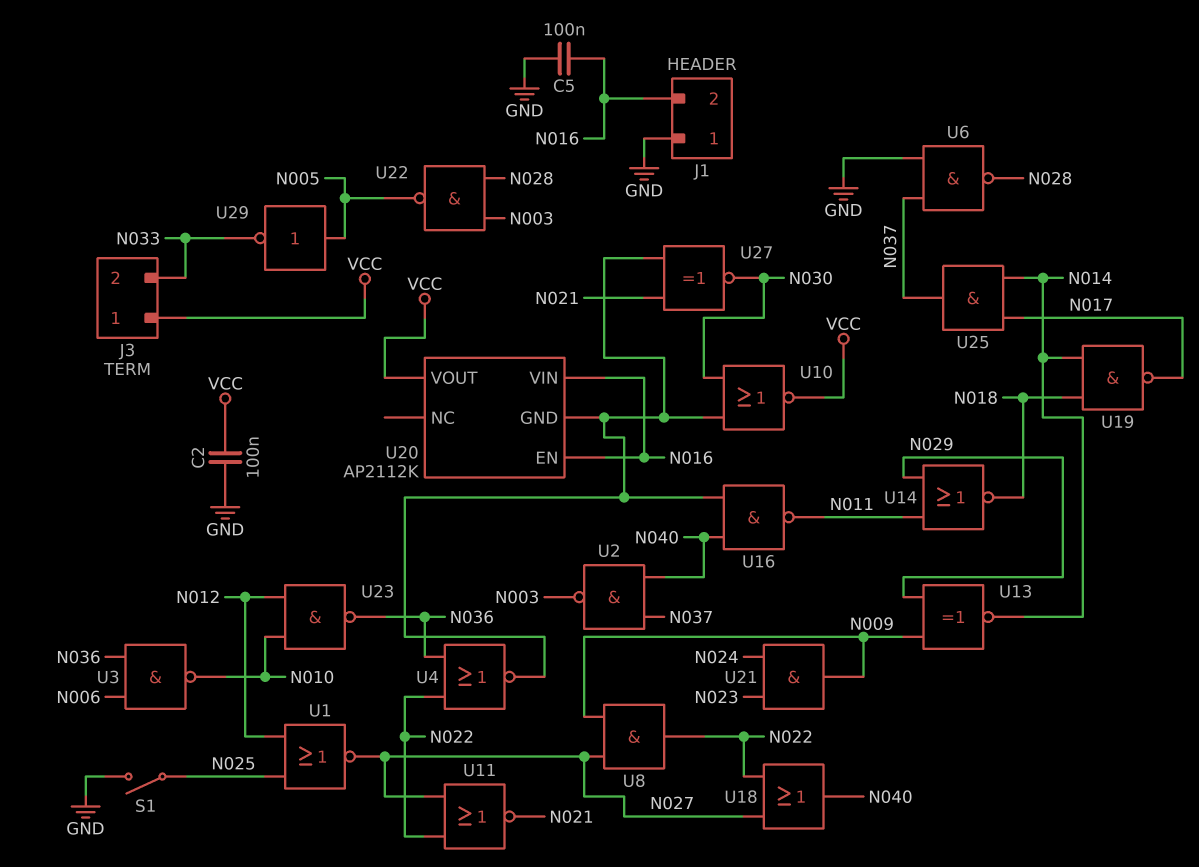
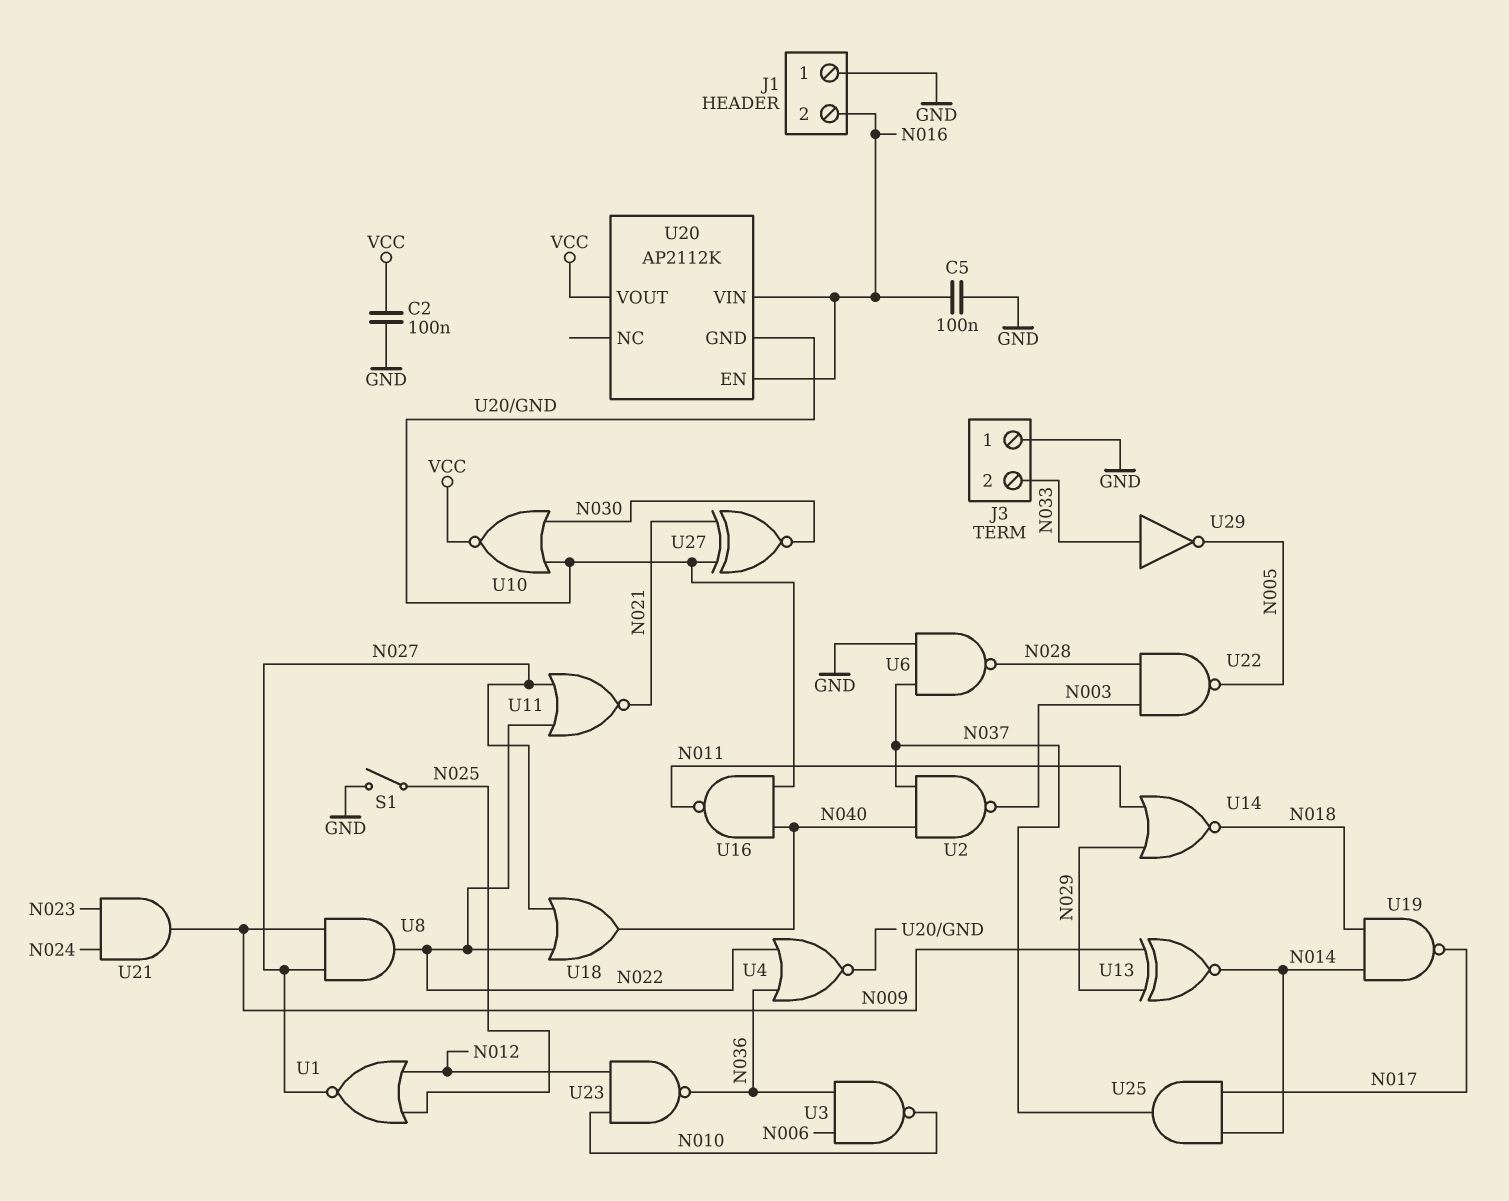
J3 pin 1: VCC -> GND
U29: NOT (in N005, out N033) -> NOT (in N033, out N005)

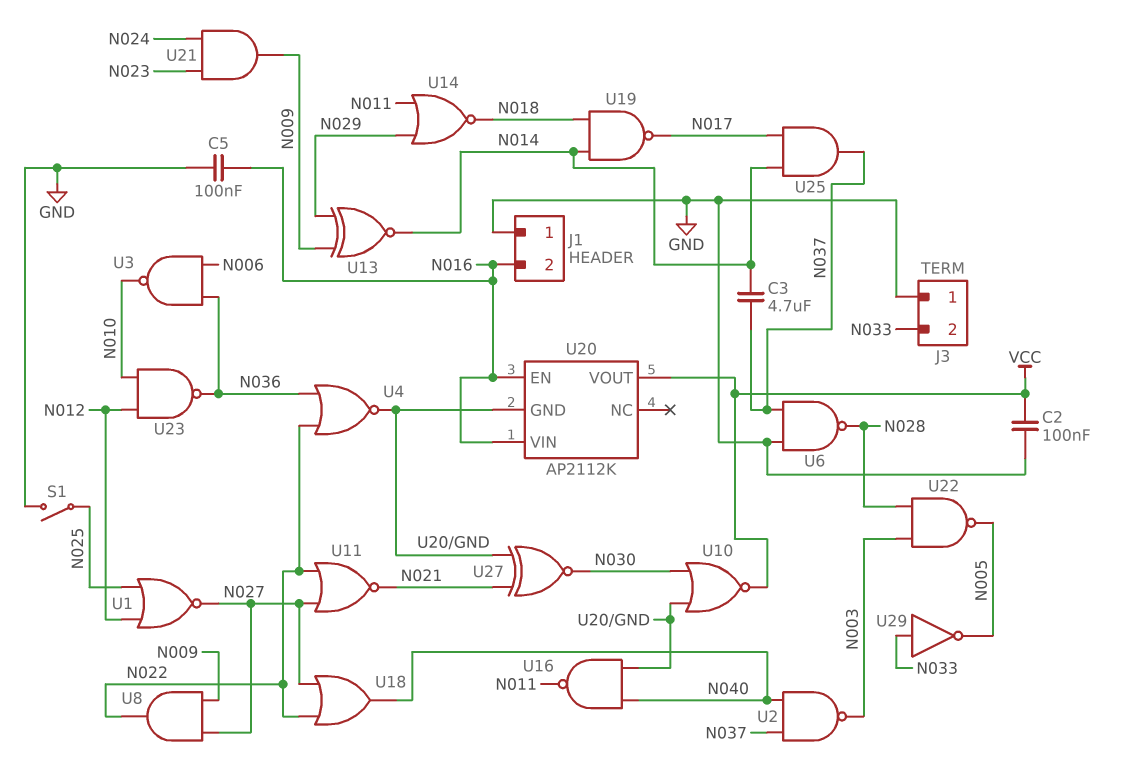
C3: none -> 4.7uF (N014, N037)

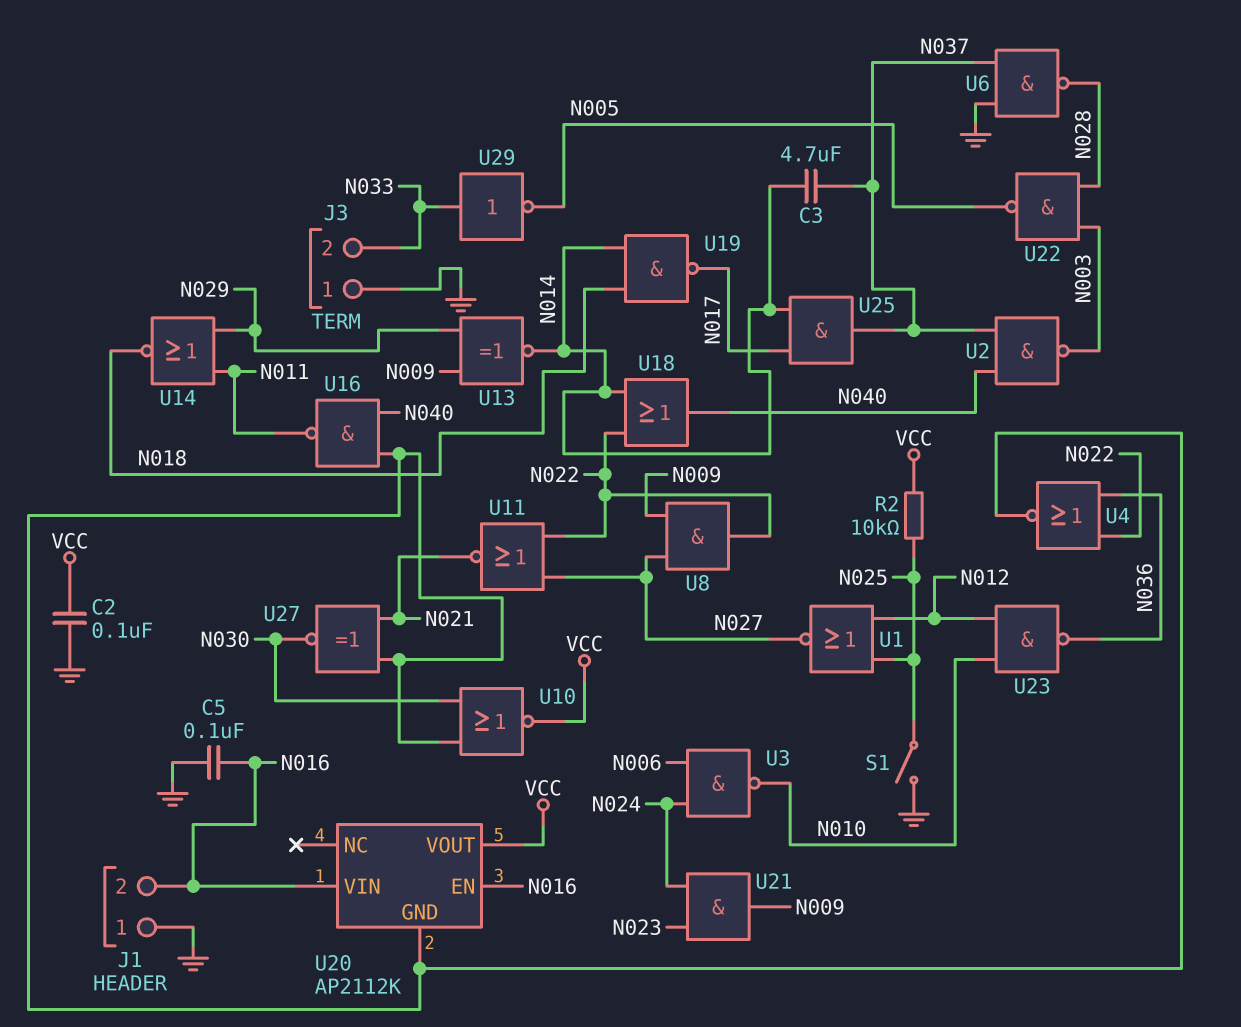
R2: none -> 10k (N025, VCC)
U3: NAND (in N006, in N036, out N010) -> NAND (in N006, in N024, out N010)
U18: OR (in N022, in N027, out N040) -> OR (in N014, in N022, out N040)

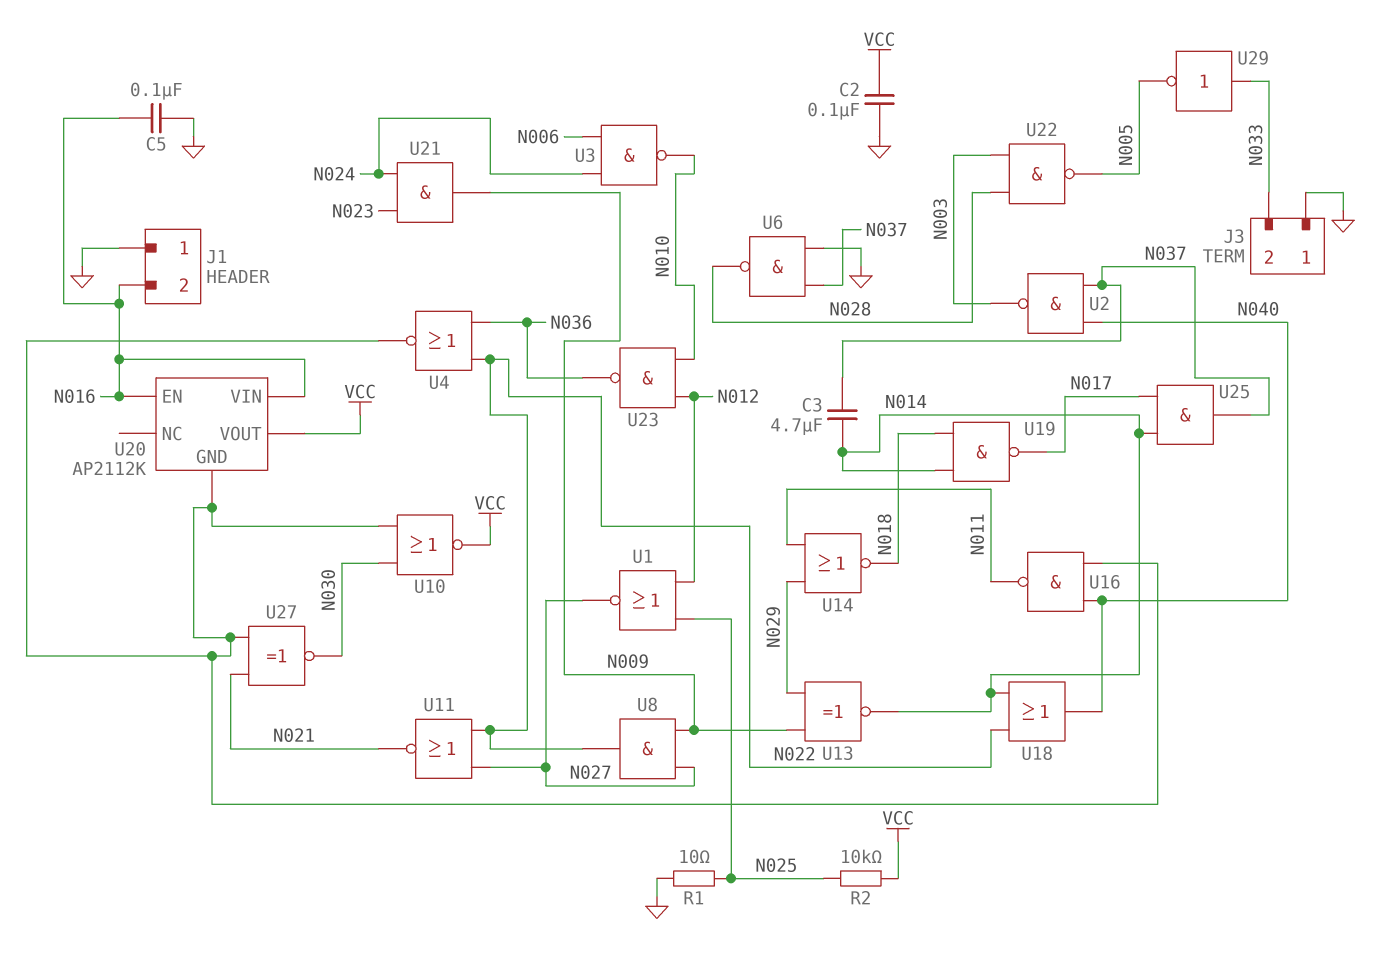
R1: none -> 10 (GND, N025)
S1: switch (GND, N025) -> none

